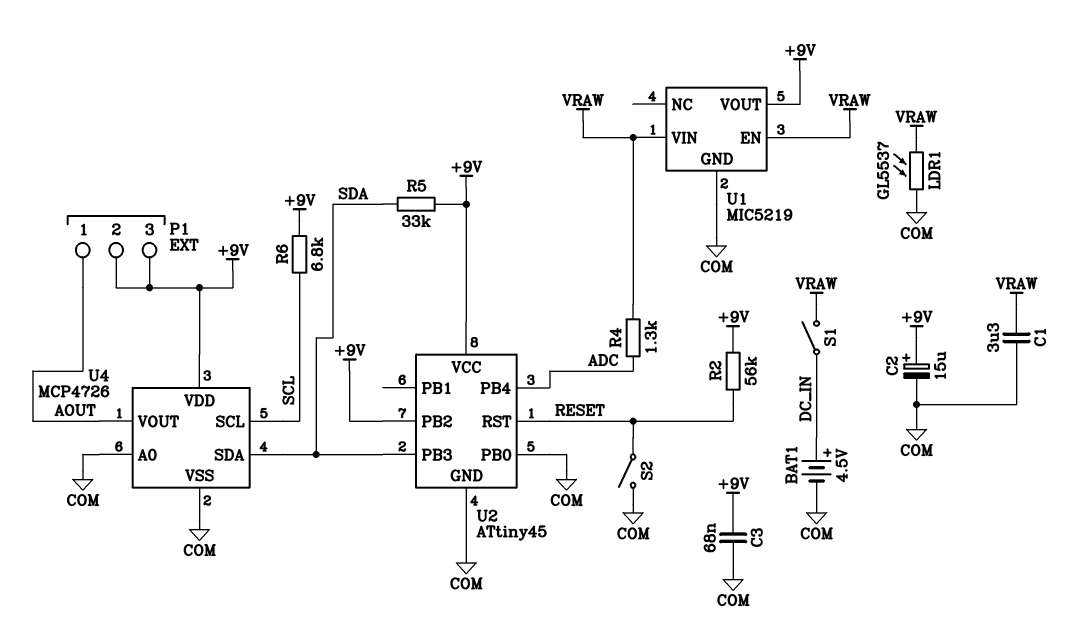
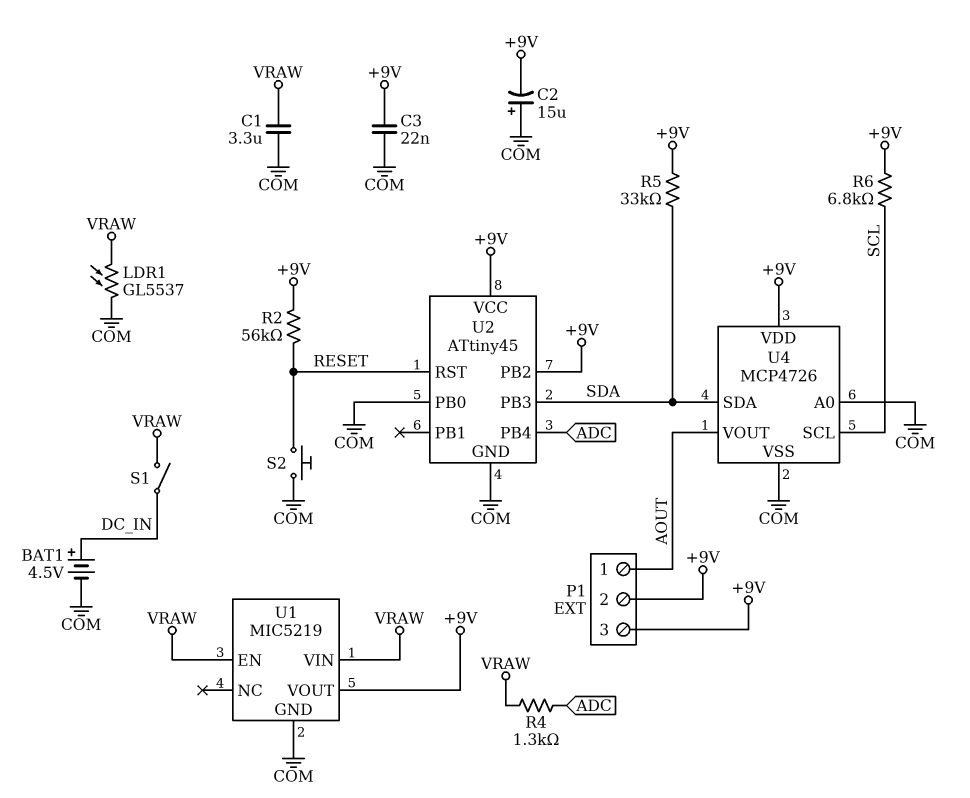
C2: 15uF (plus +9V, minus COM) -> 15uF (plus COM, minus +9V)
C3: 68nF (+9V, COM) -> 22nF (+9V, COM)
S2: switch (COM, RESET) -> button (COM, RESET)

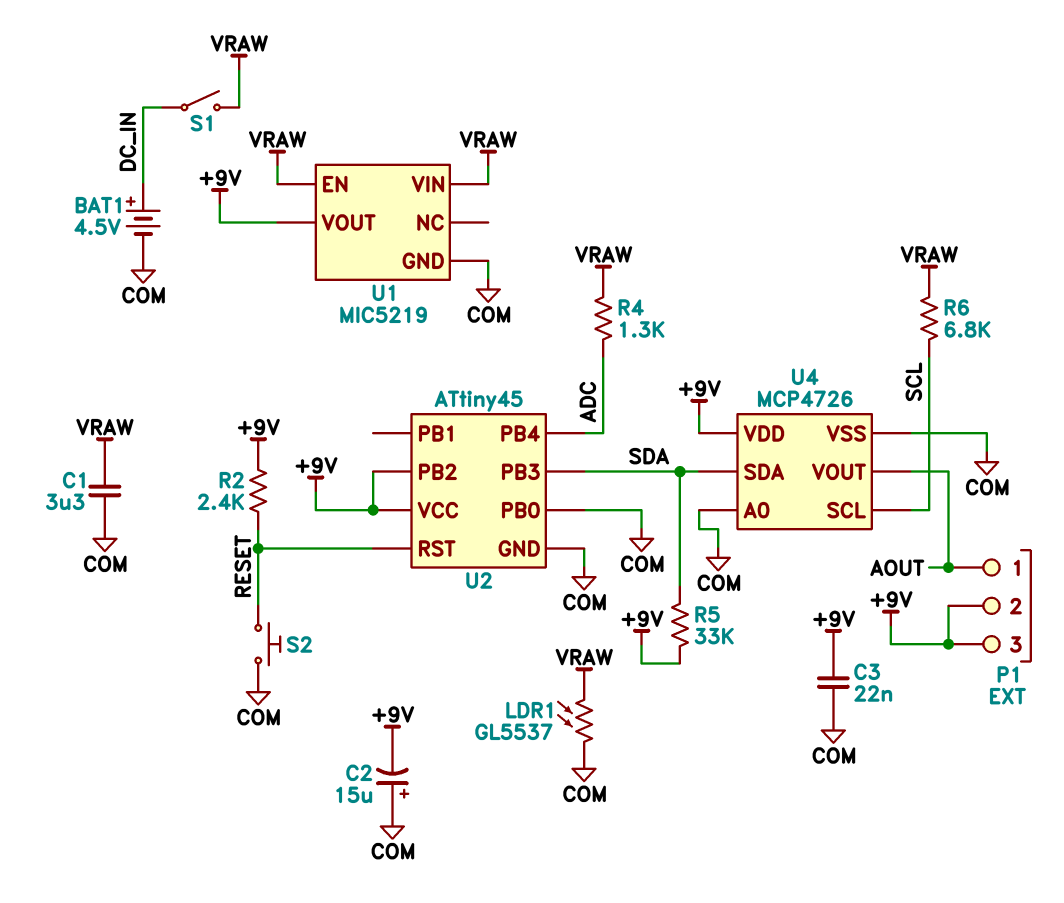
R2: 56k (+9V, RESET) -> 2.4k (+9V, RESET)
R6: 6.8k (+9V, SCL) -> 6.8k (SCL, VRAW)

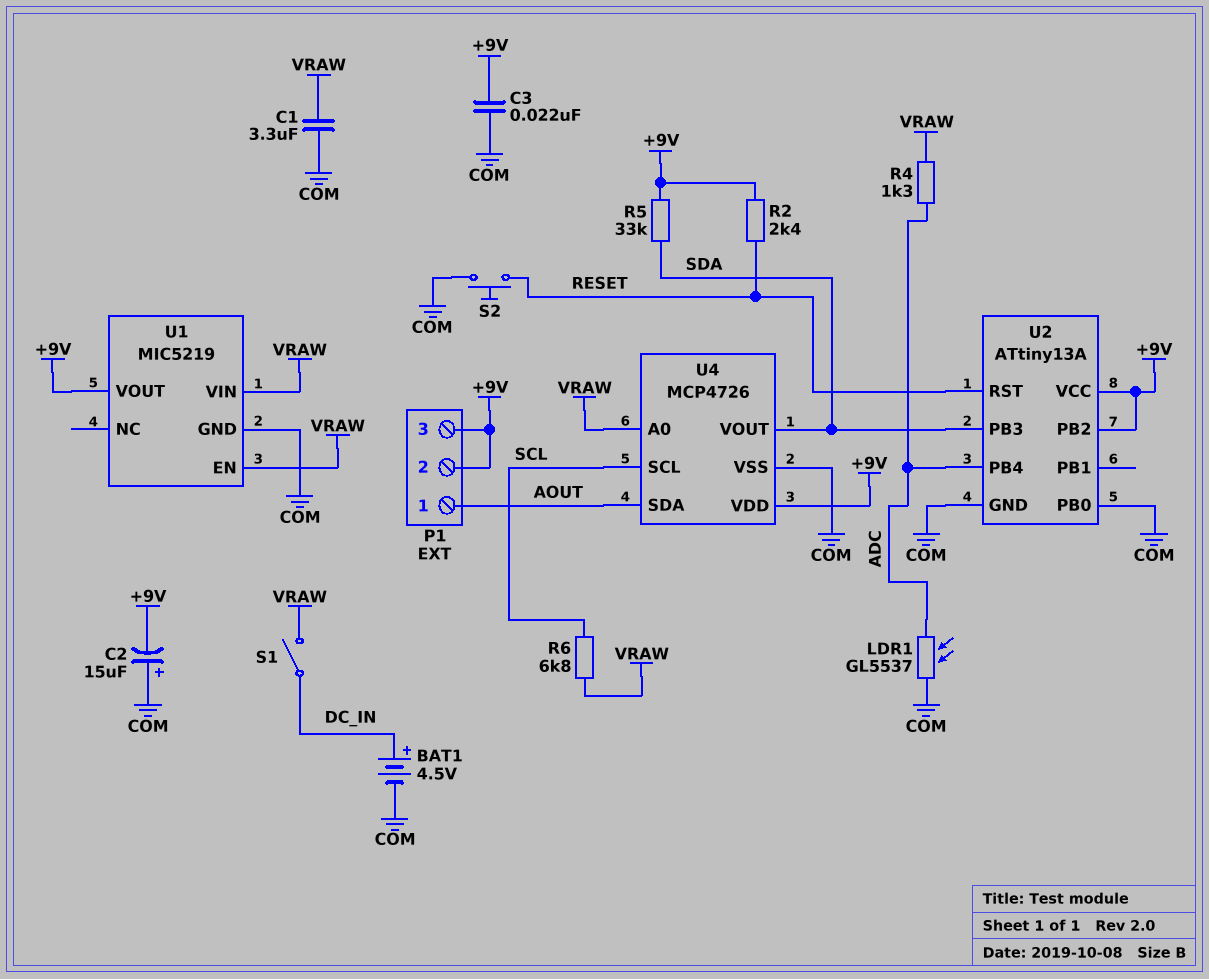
LDR1: GL5537 (COM, VRAW) -> GL5537 (ADC, COM)
U2: ATtiny45 -> ATtiny13A
U4 pin A0: COM -> VRAW
U4 pin SDA: SDA -> AOUT
U4 pin VOUT: AOUT -> SDA

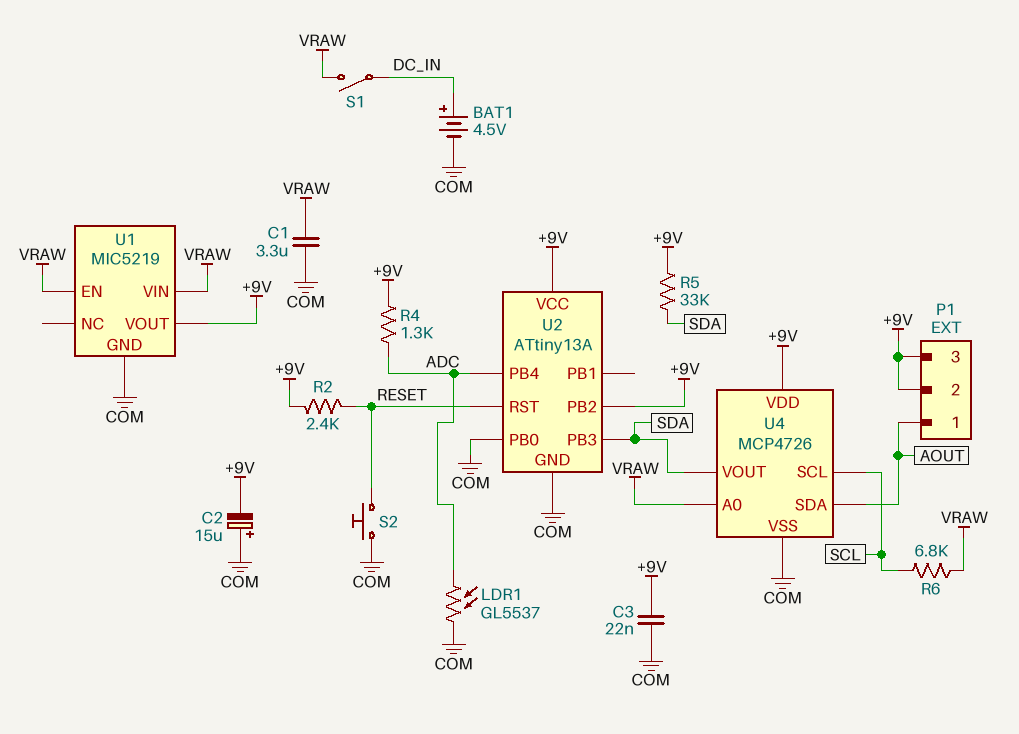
R4: 1.3k (ADC, VRAW) -> 1.3k (+9V, ADC)

